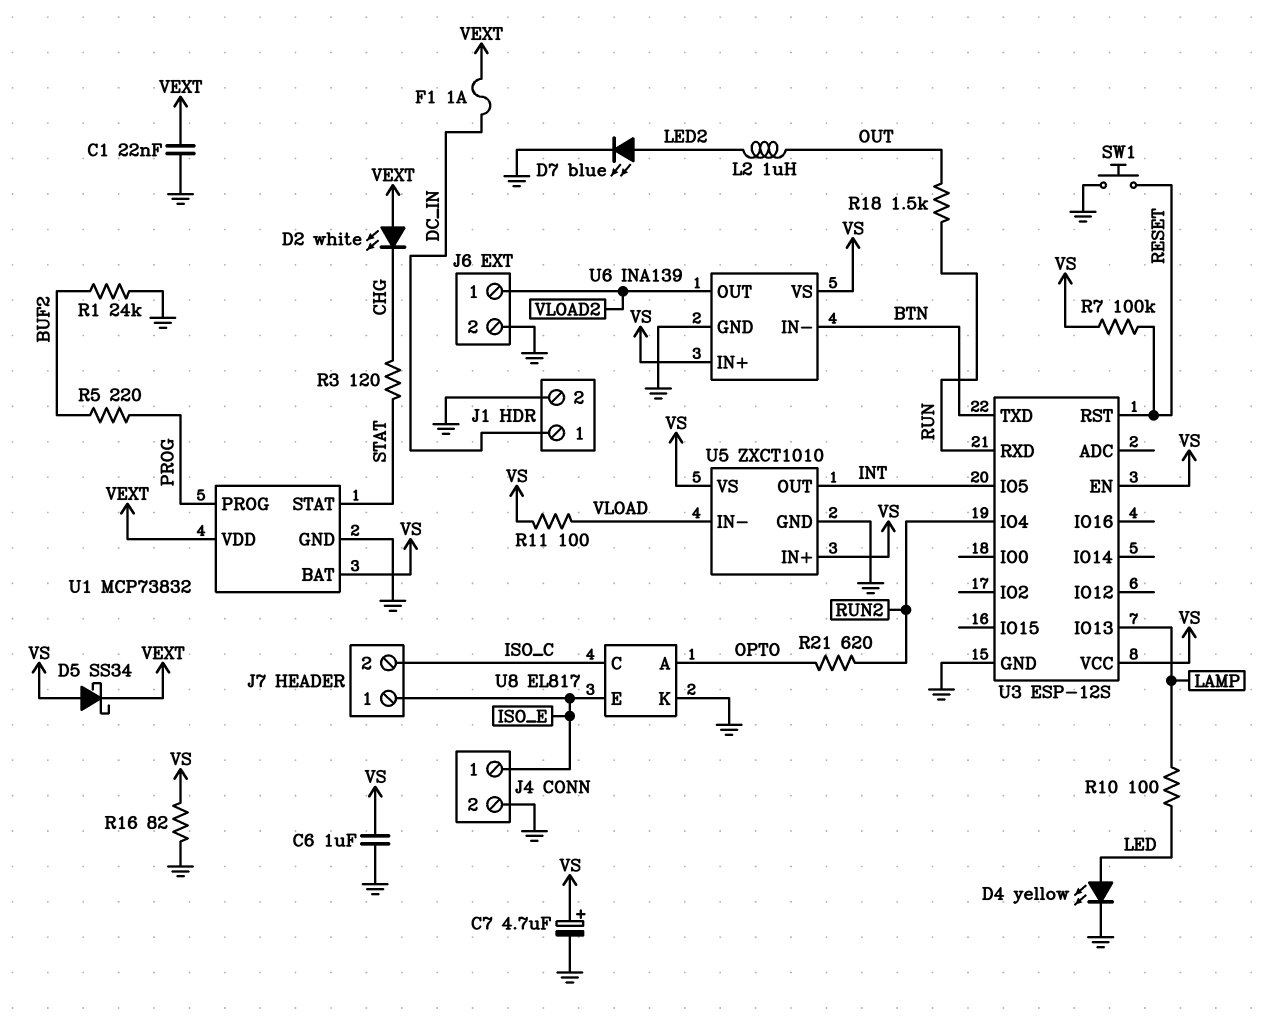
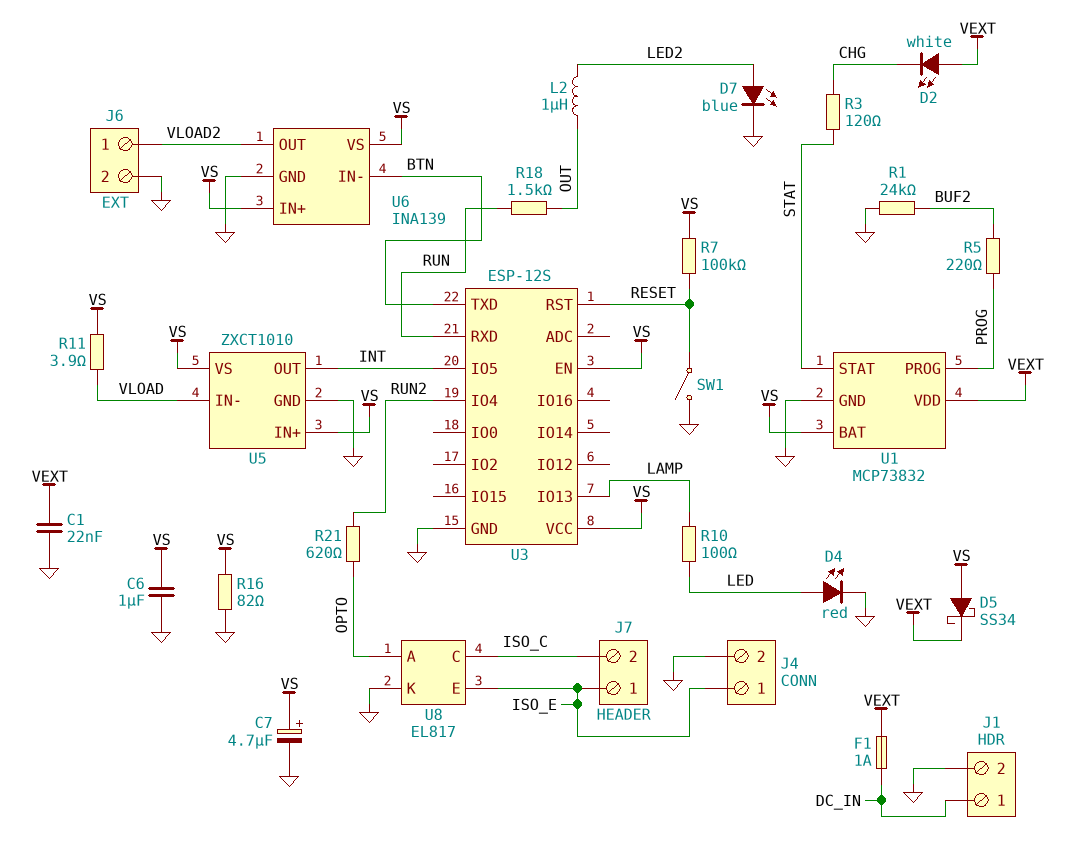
D4: LED yellow (A LED, K GND) -> LED red (A LED, K GND)
R11: 100 (VLOAD, VS) -> 3.9 (VLOAD, VS)
SW1: button (GND, RESET) -> switch (GND, RESET)

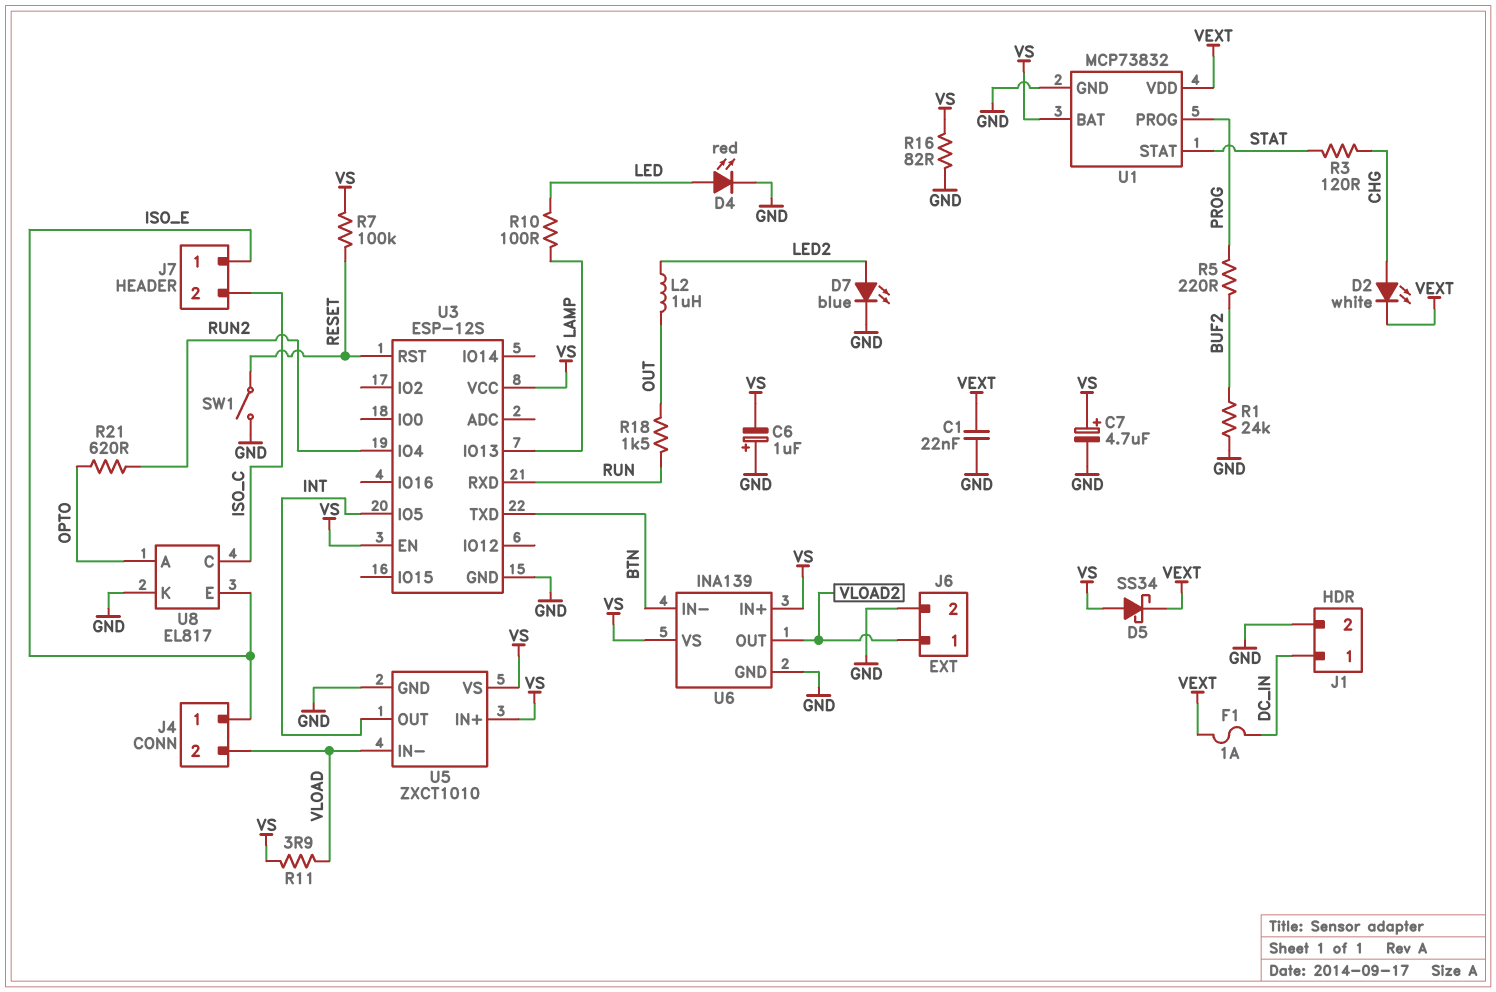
C6: 1uF (GND, VS) -> 1uF (plus GND, minus VS)
D2: LED white (A VEXT, K CHG) -> LED white (A CHG, K VEXT)
J4 pin 2: GND -> VLOAD

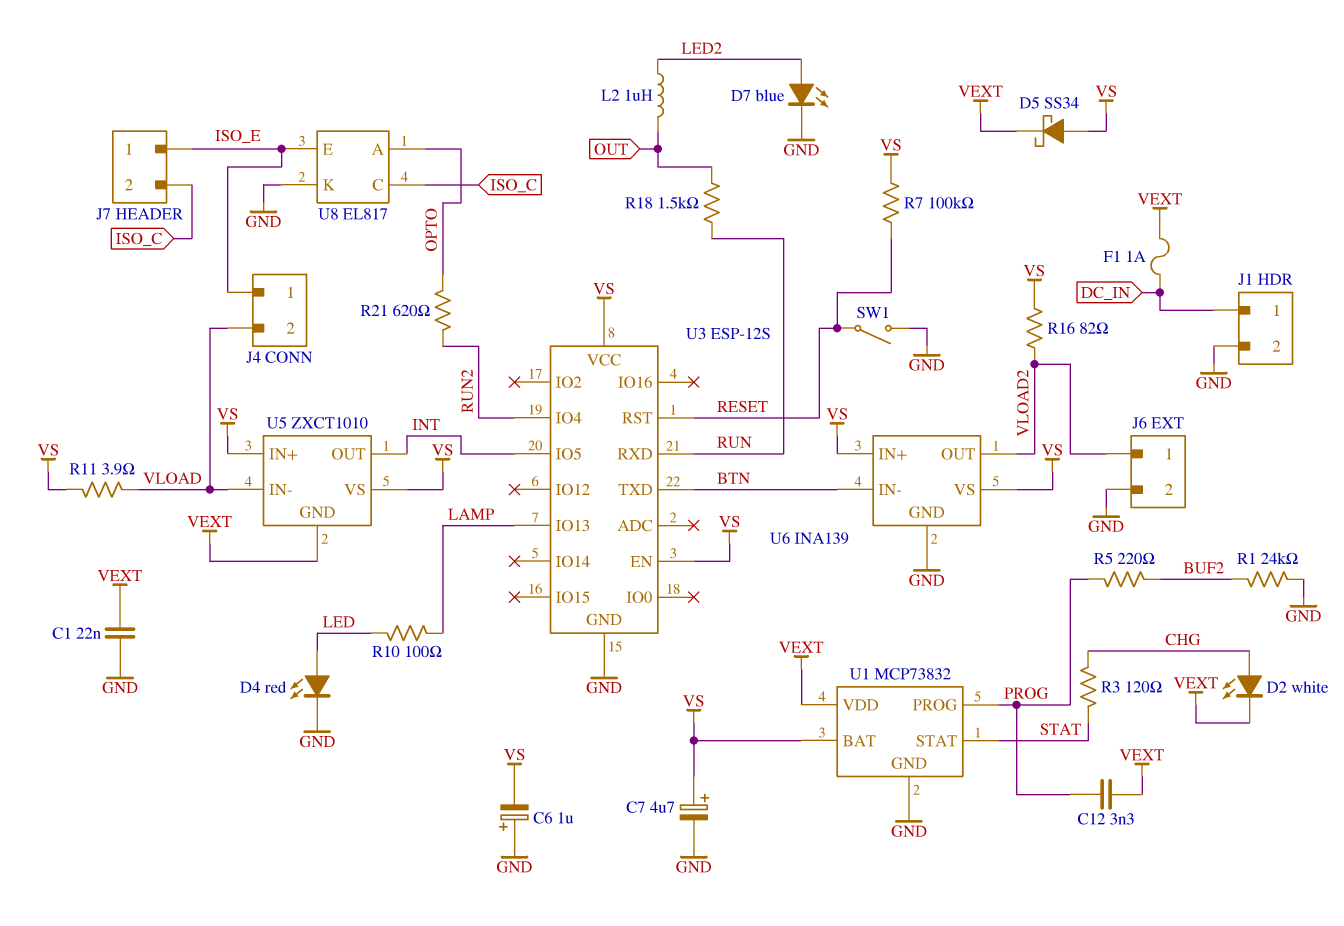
C12: none -> 3.3nF (PROG, VEXT)
R16: 82 (GND, VS) -> 82 (VLOAD2, VS)
U5 pin GND: GND -> VEXT

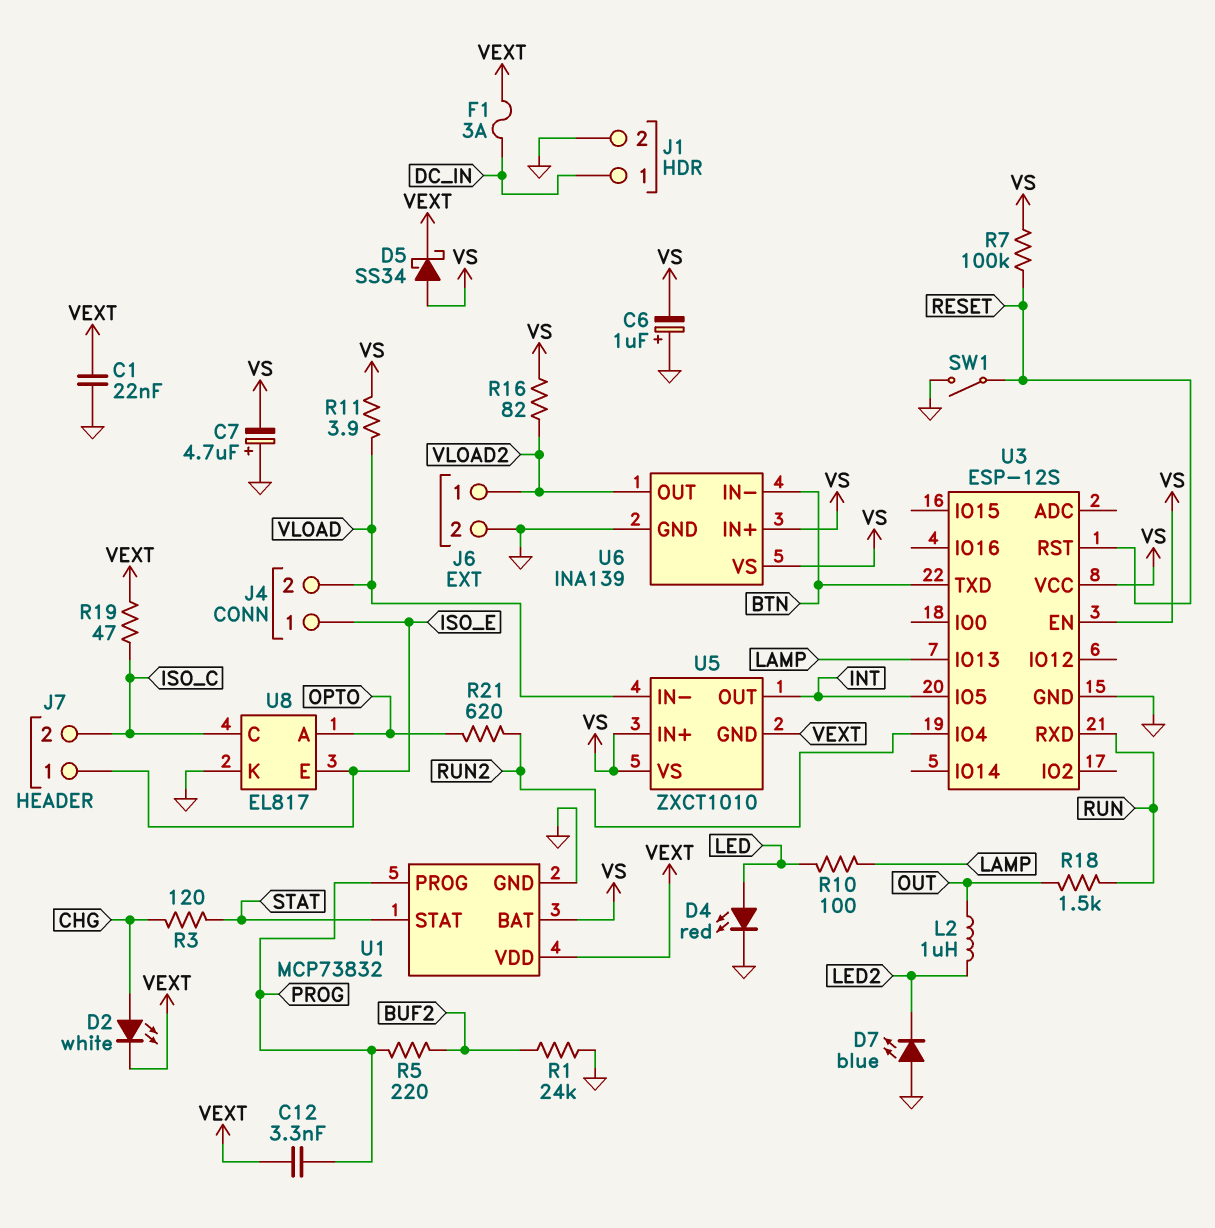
C7: 4.7uF (plus VS, minus GND) -> 4.7uF (plus GND, minus VS)
D7: LED blue (A LED2, K GND) -> LED blue (A GND, K LED2)
F1: 1A (DC_IN, VEXT) -> 3A (DC_IN, VEXT)
R19: none -> 47 (ISO_C, VEXT)

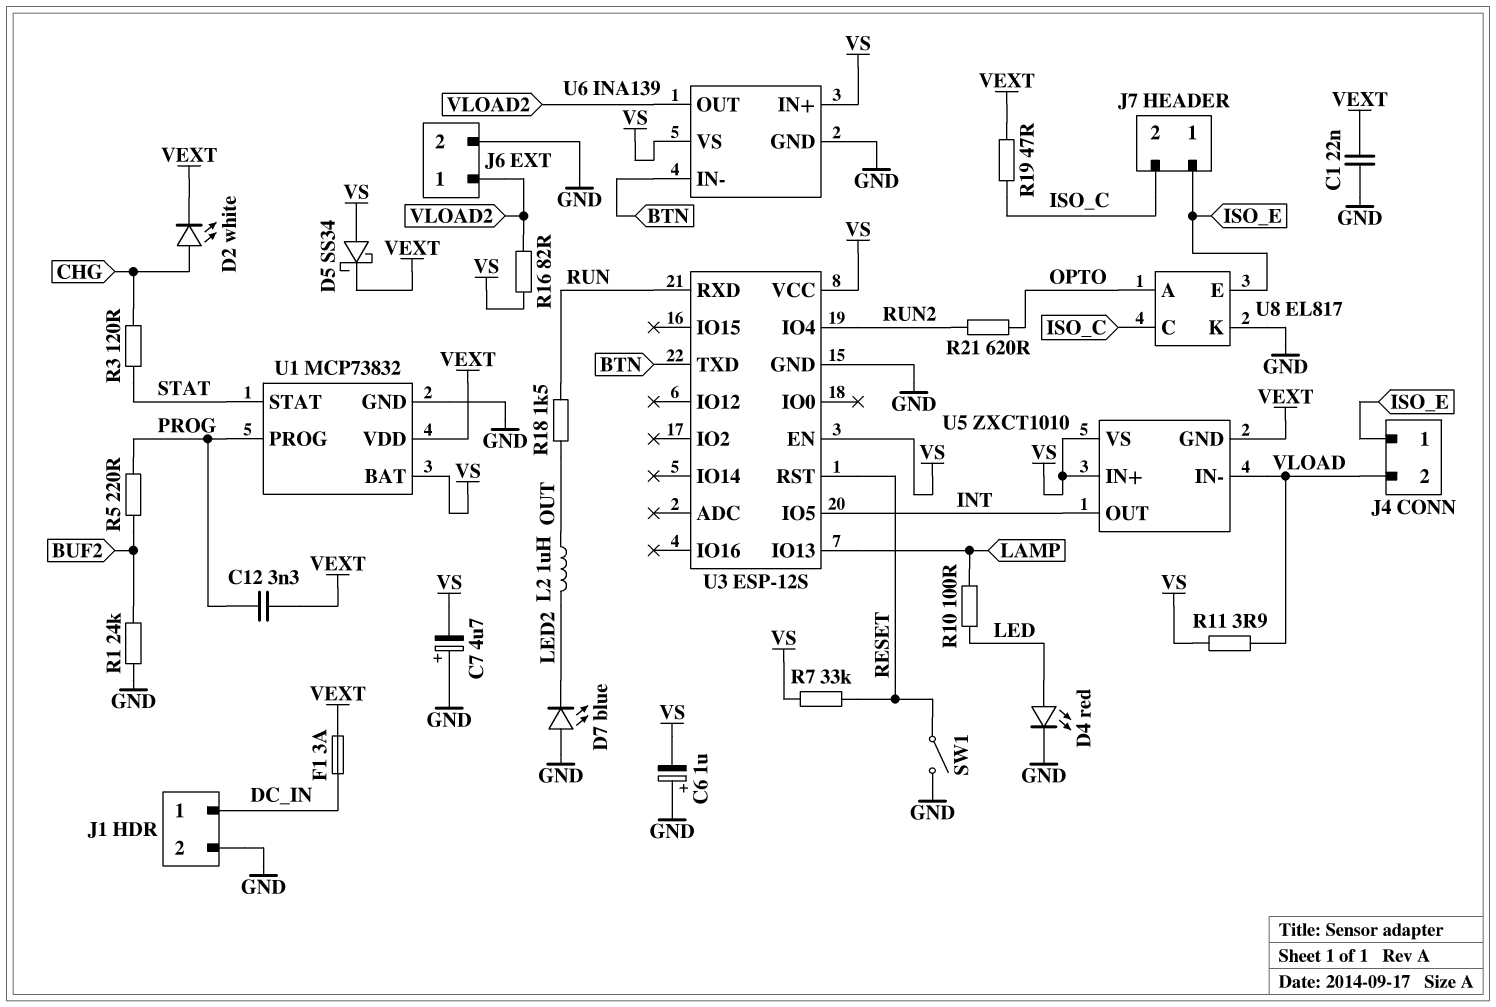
R7: 100k (RESET, VS) -> 33k (RESET, VS)

